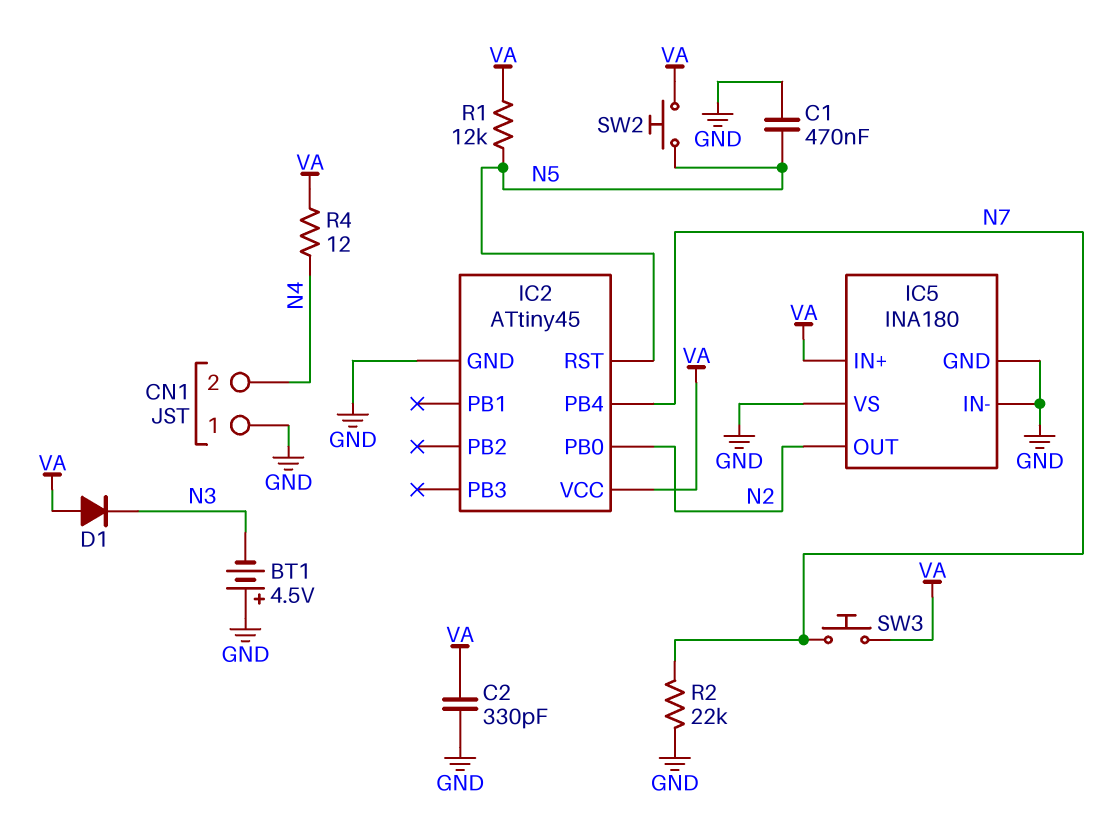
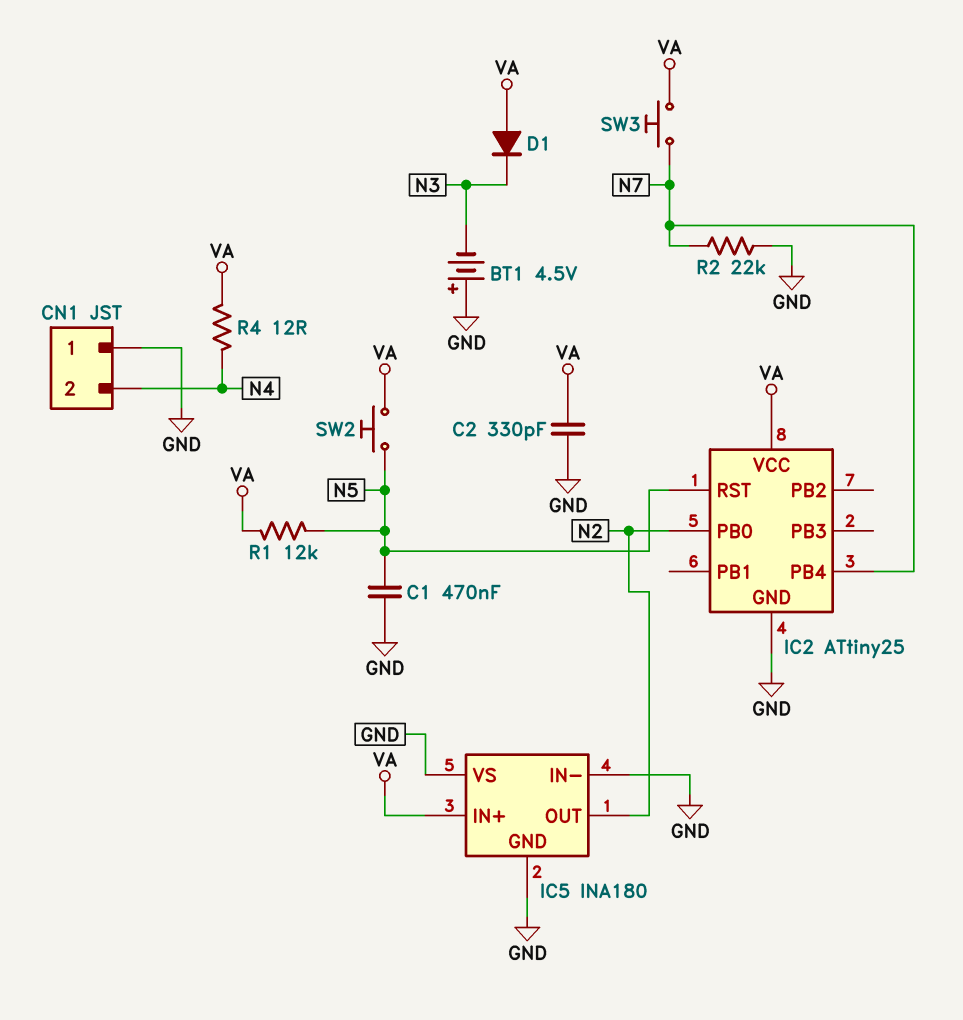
IC2: ATtiny45 -> ATtiny25

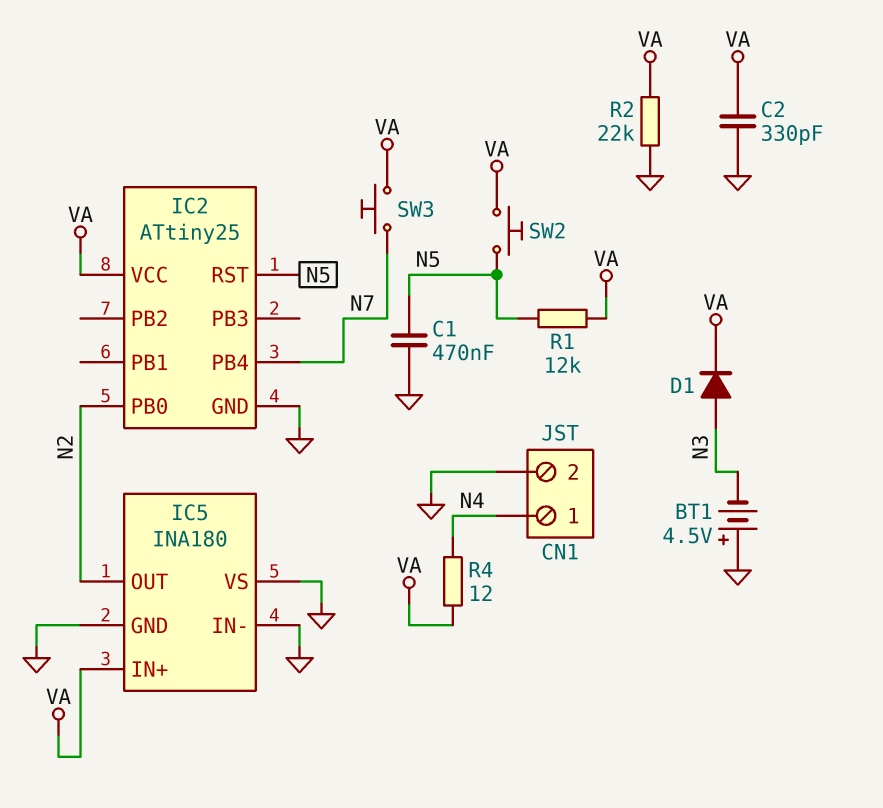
CN1 pin 1: GND -> N4
CN1 pin 2: N4 -> GND
D1: diode (A VA, K N3) -> diode (A N3, K VA)
R2: 22k (GND, N7) -> 22k (GND, VA)

